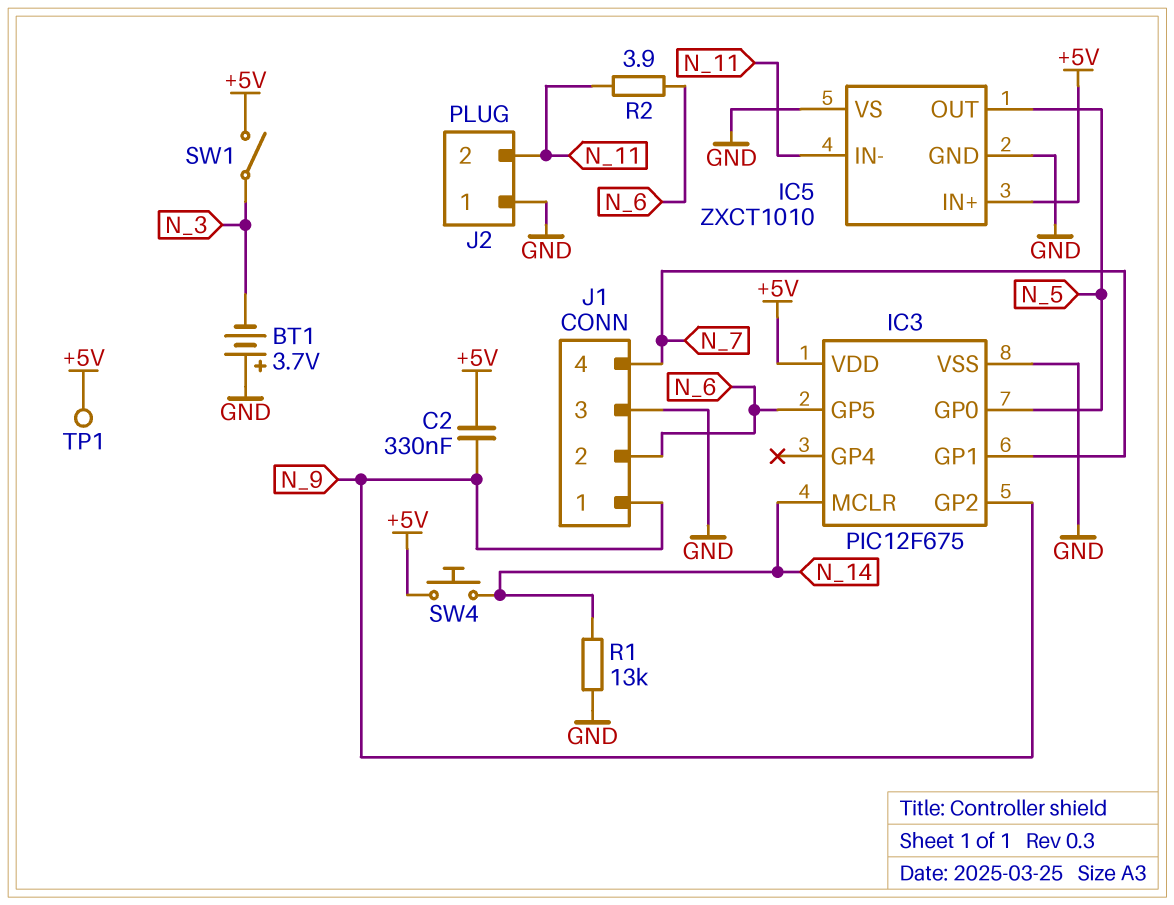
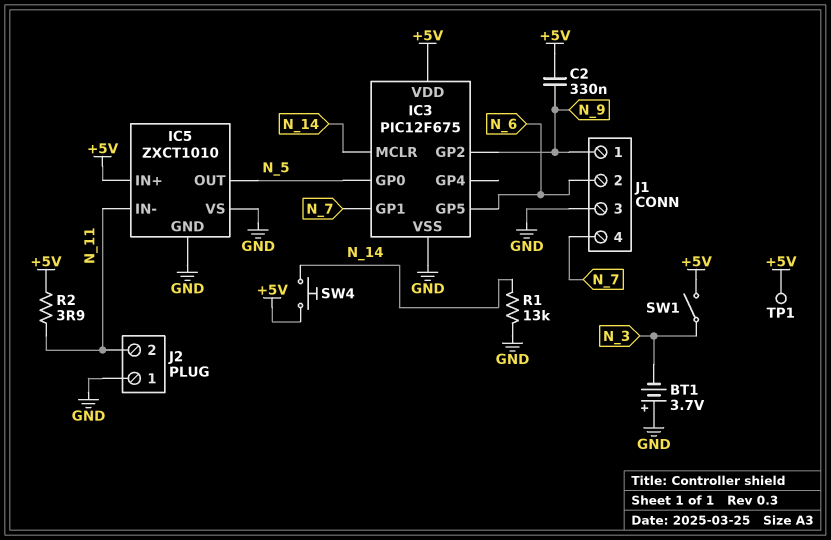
R2: 3.9 (N_6, N_11) -> 3.9 (+5V, N_11)

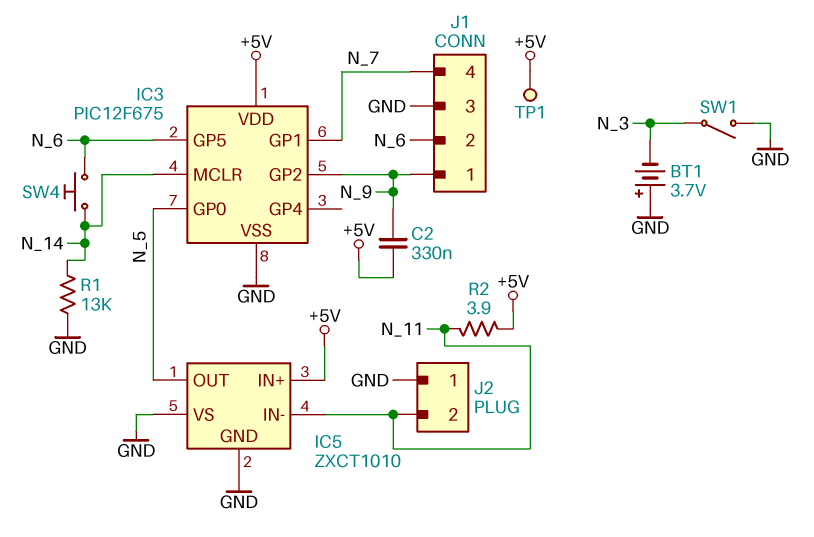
SW1: switch (+5V, N_3) -> switch (GND, N_3)
SW4: button (+5V, N_14) -> button (N_6, N_14)

